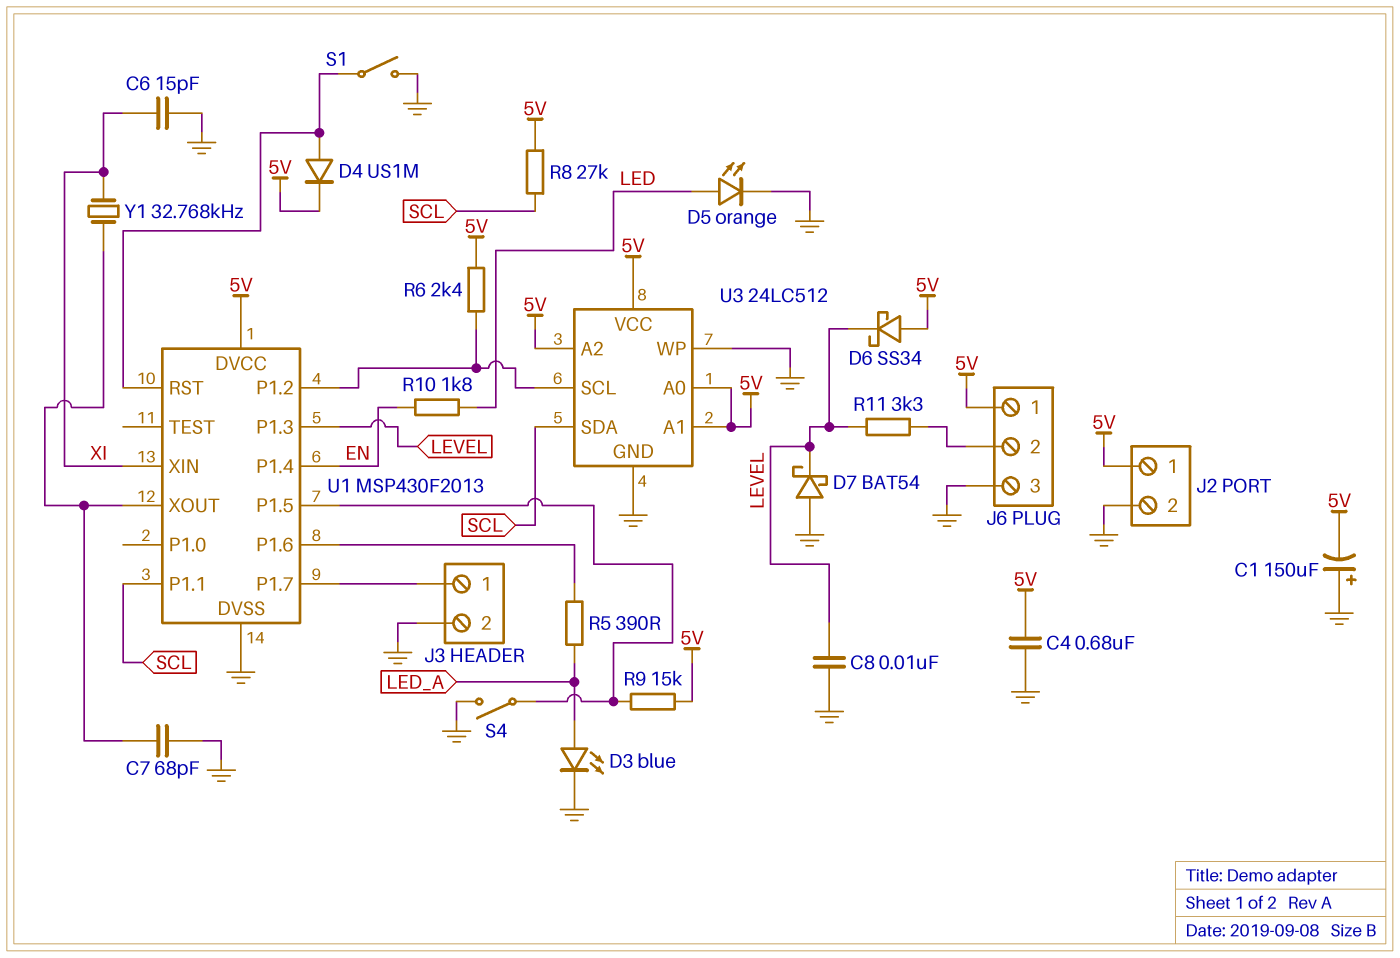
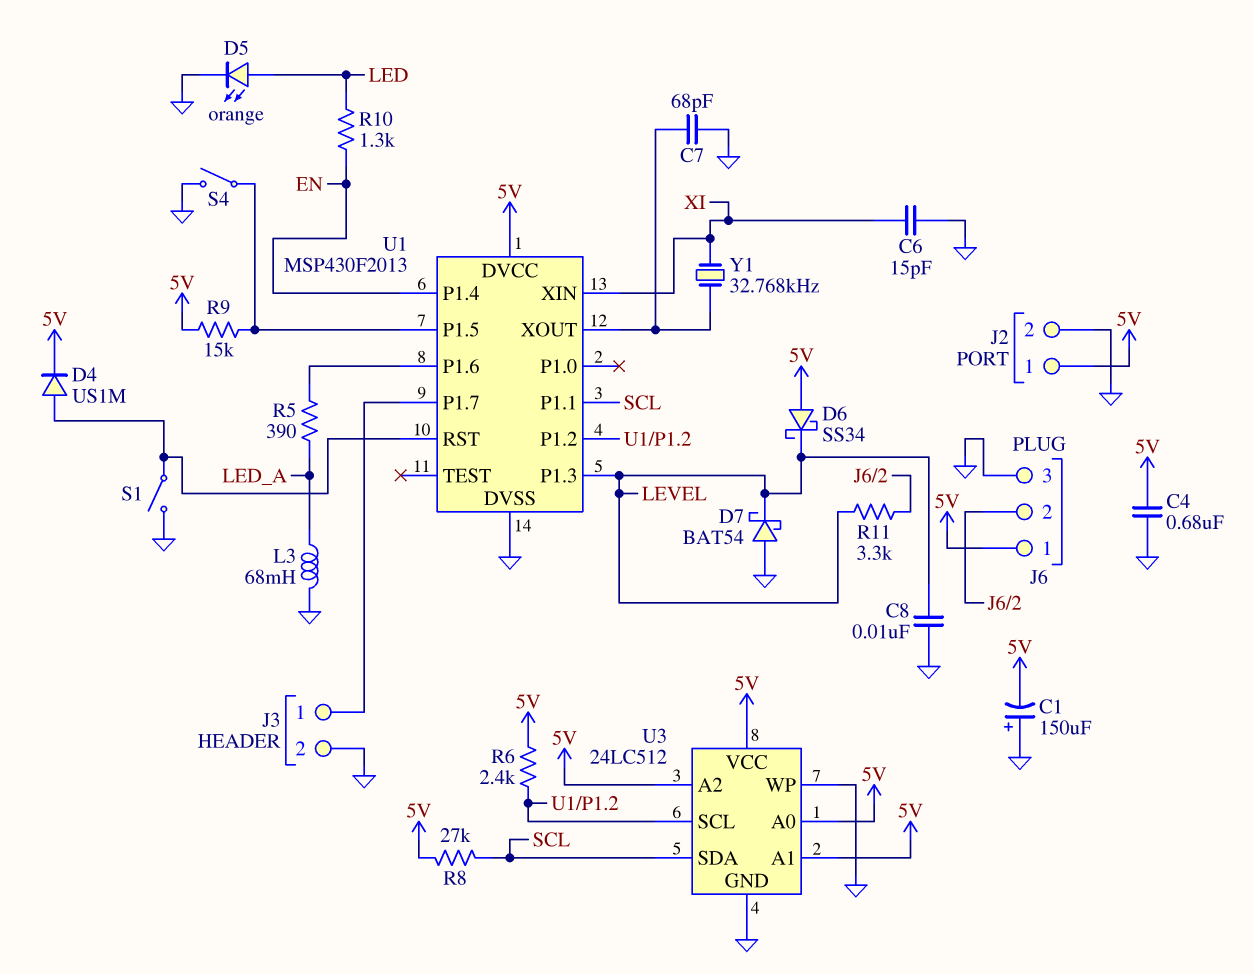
D3: LED blue (A LED_A, K GND) -> none
L3: none -> 68mH (GND, LED_A)
R10: 1.8k (EN, LED) -> 1.3k (EN, LED)

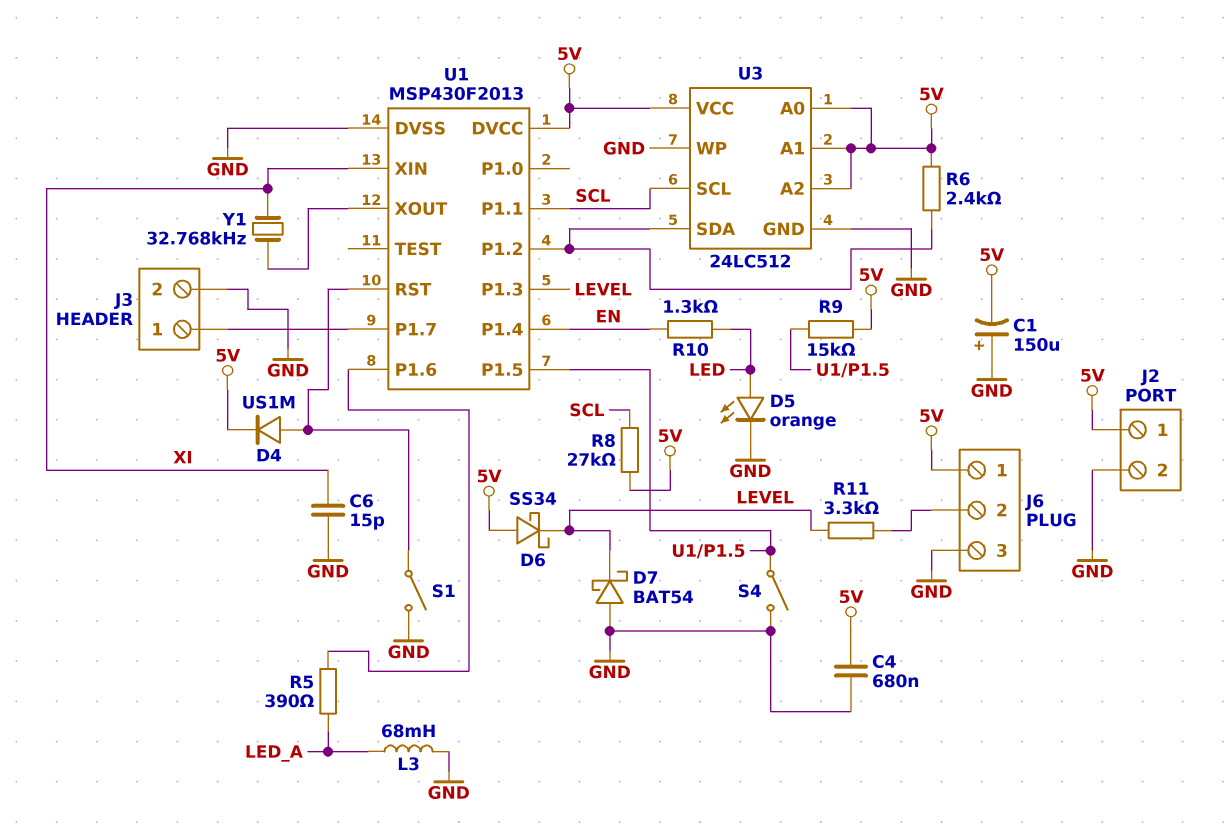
C7: 68pF (GND, U1/XOUT) -> none
C8: 10nF (GND, LEVEL) -> none
U3 pin SCL: U1/P1.2 -> SCL
U3 pin SDA: SCL -> U1/P1.2

